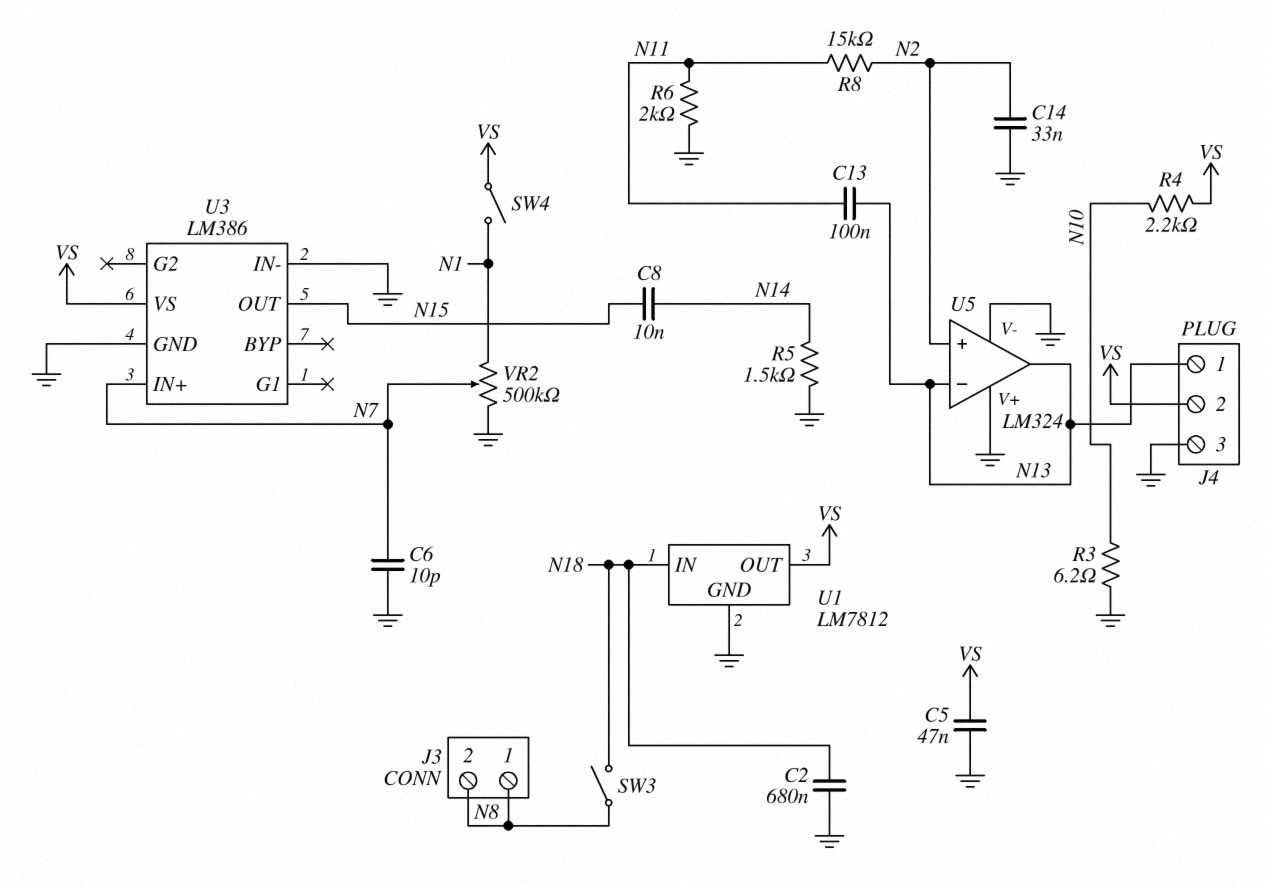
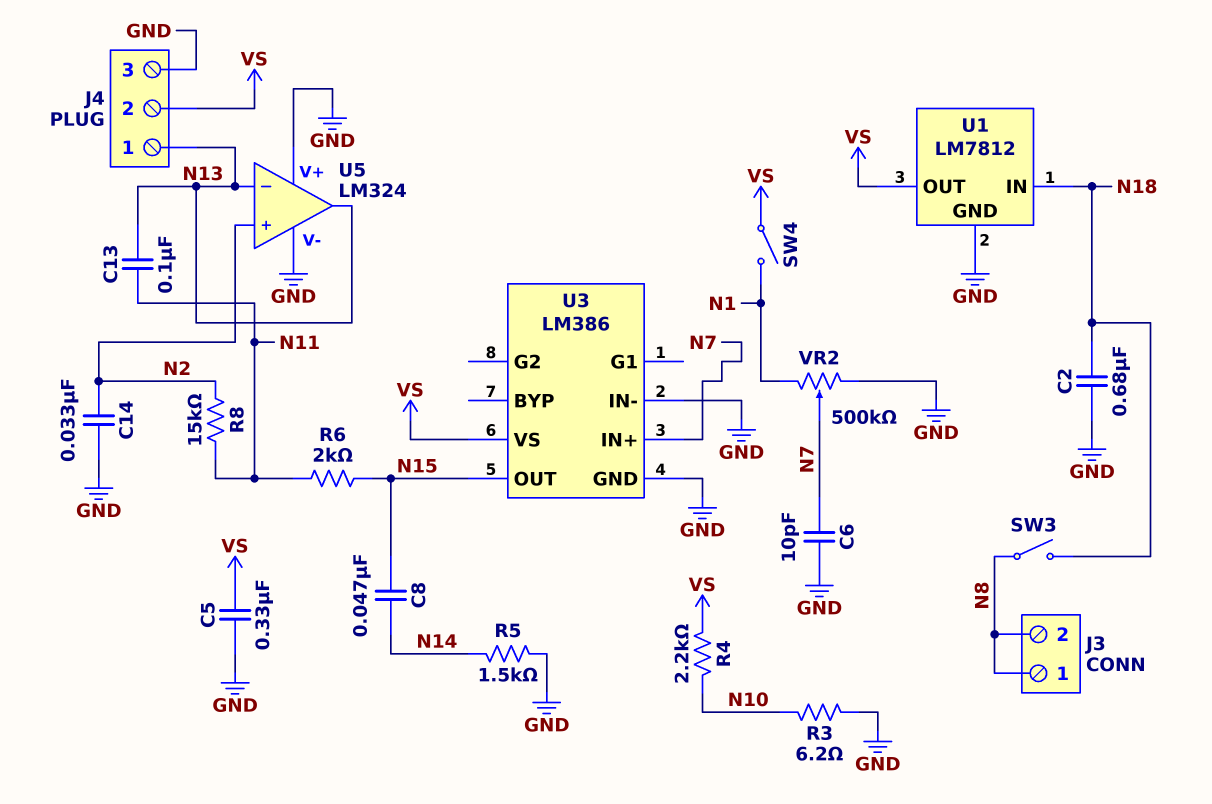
C5: 47nF (GND, VS) -> 330nF (GND, VS)
C8: 10nF (N14, N15) -> 47nF (N14, N15)
R6: 2k (GND, N11) -> 2k (N11, N15)

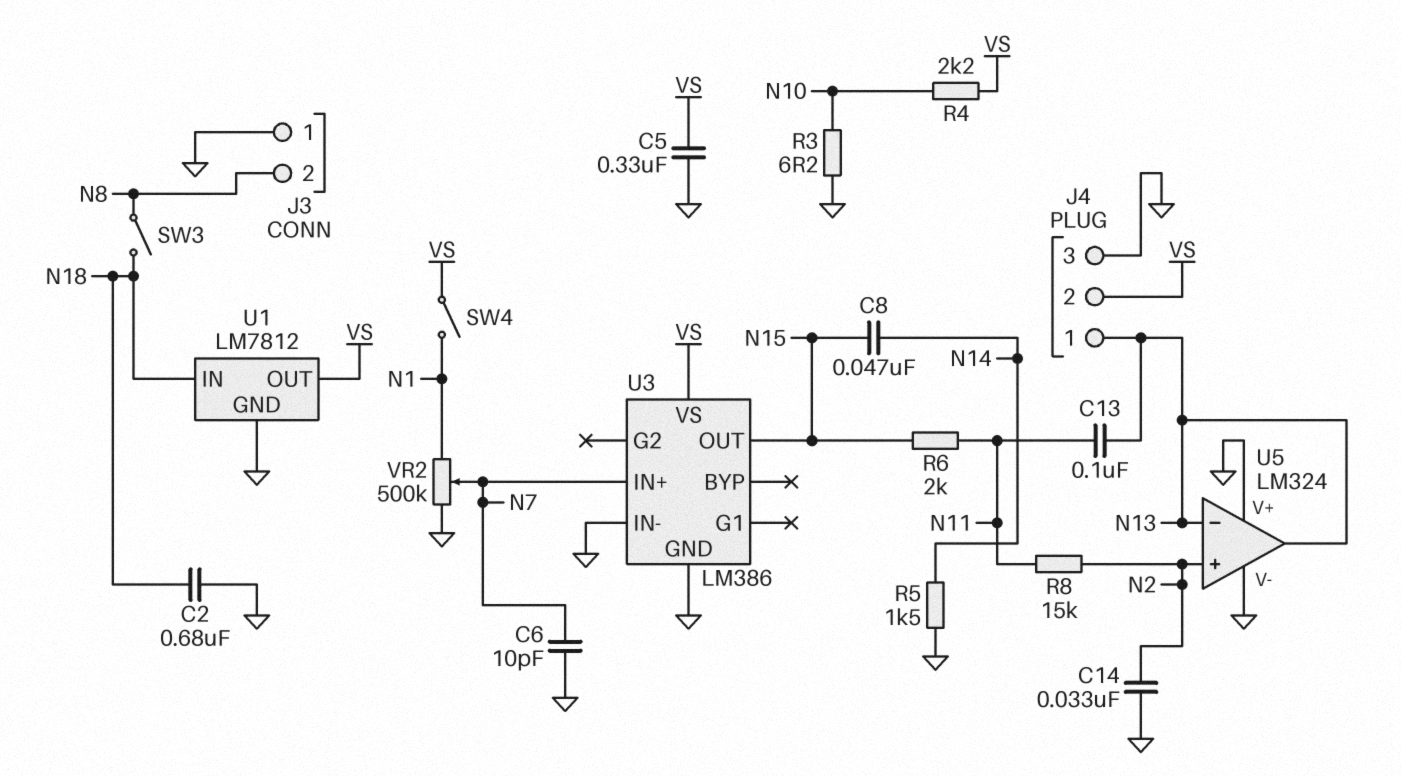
J3 pin 1: N8 -> GND

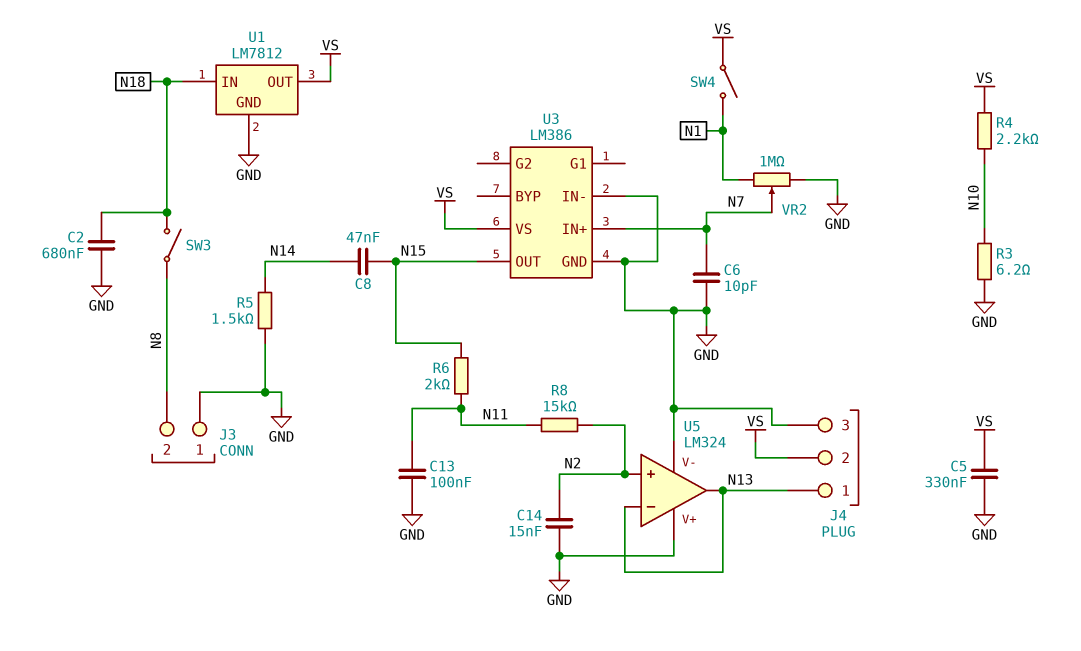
C13: 100nF (N11, N13) -> 100nF (GND, N11)
C14: 33nF (GND, N2) -> 15nF (GND, N2)
VR2: 500k (GND, N1, wiper N7) -> 1M (GND, N1, wiper N7)

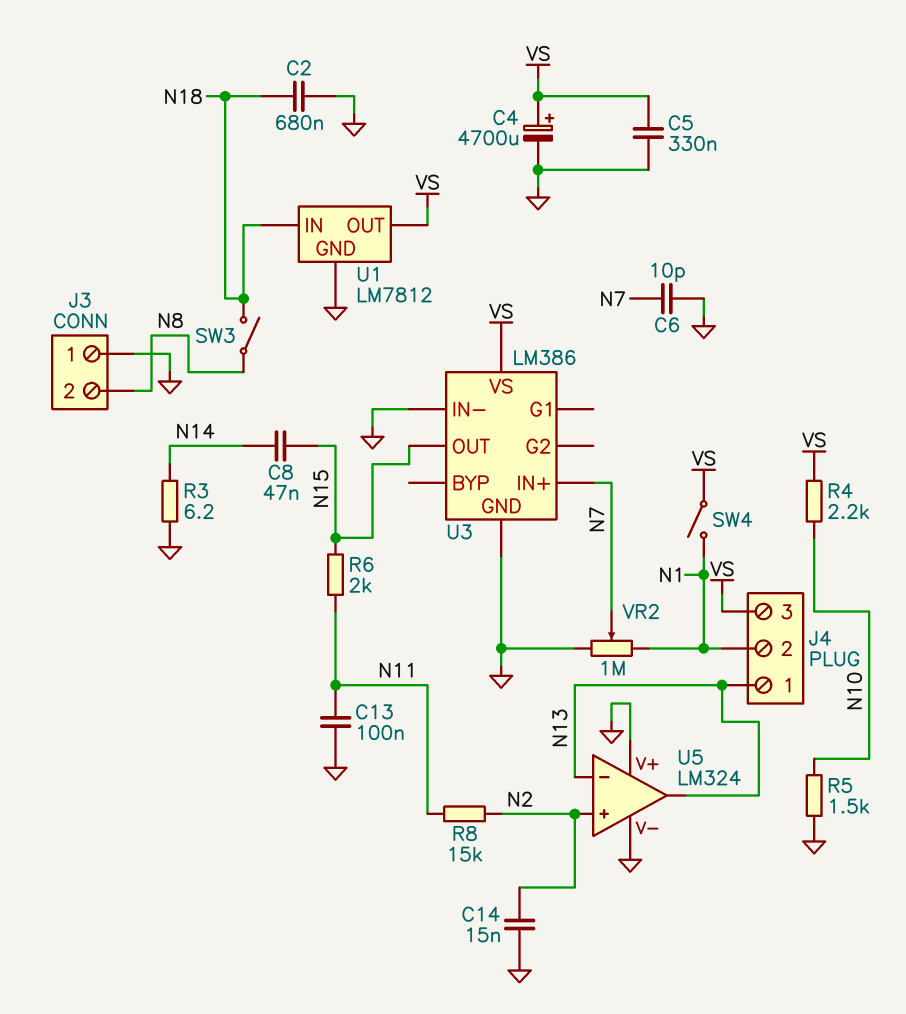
C4: none -> 4700uF (plus VS, minus GND)
J4 pin 2: VS -> N1
J4 pin 3: GND -> VS
R3: 6.2 (GND, N10) -> 6.2 (GND, N14)
R5: 1.5k (GND, N14) -> 1.5k (GND, N10)

